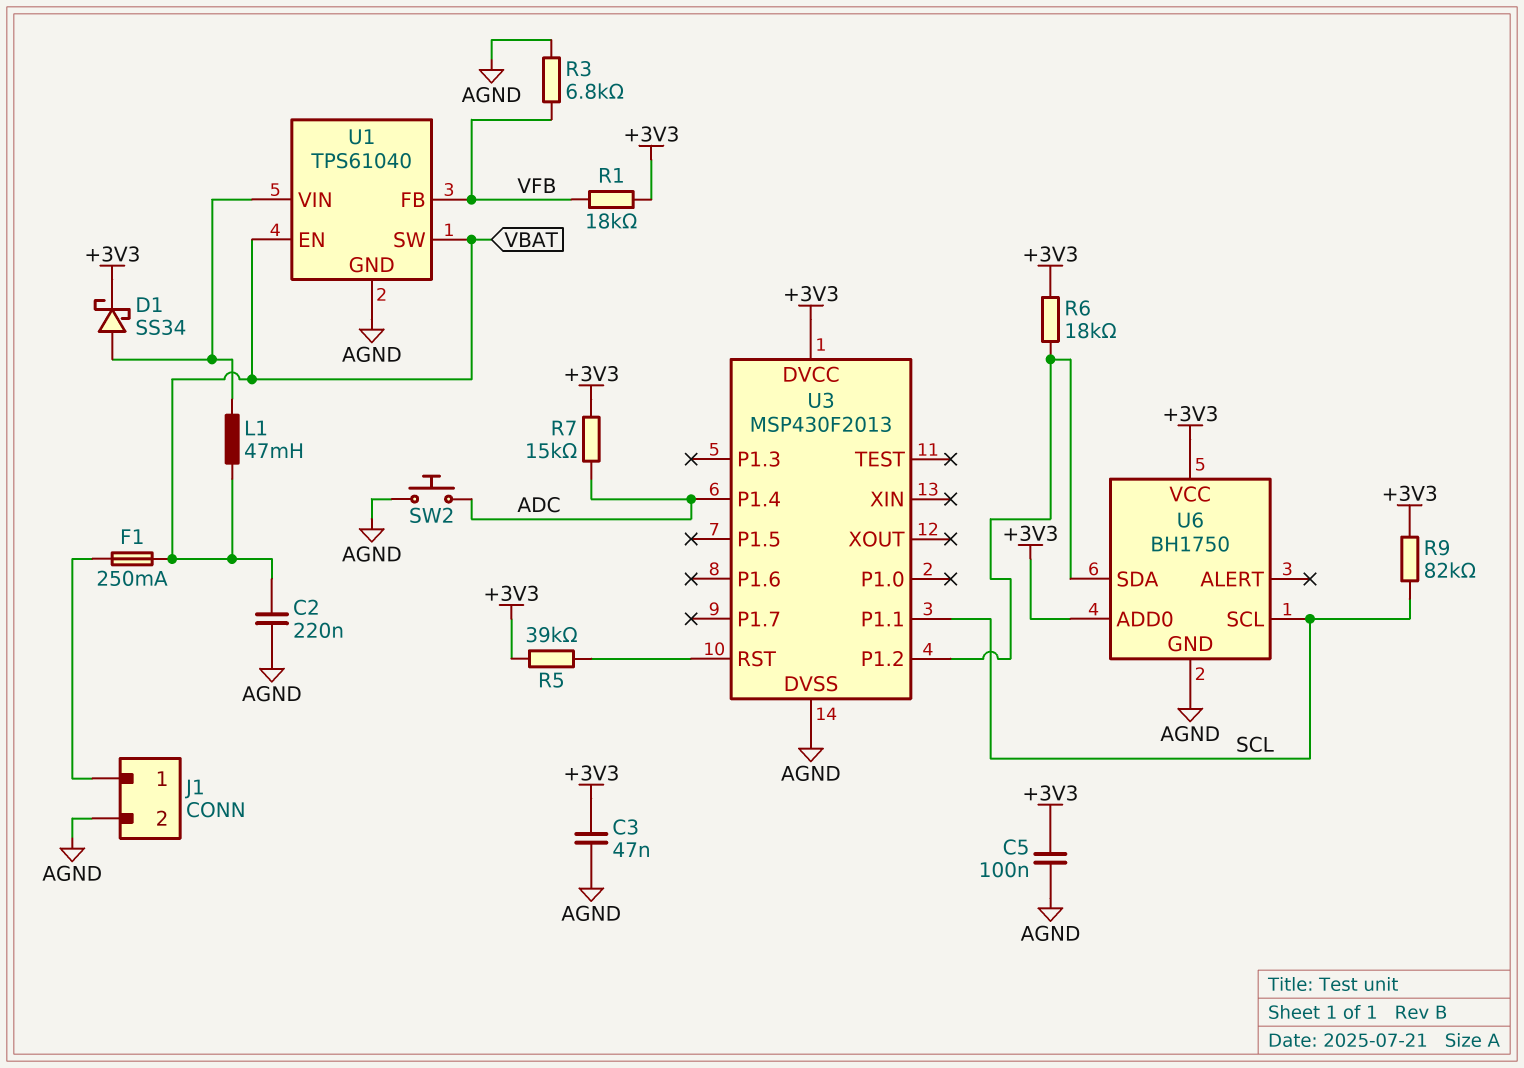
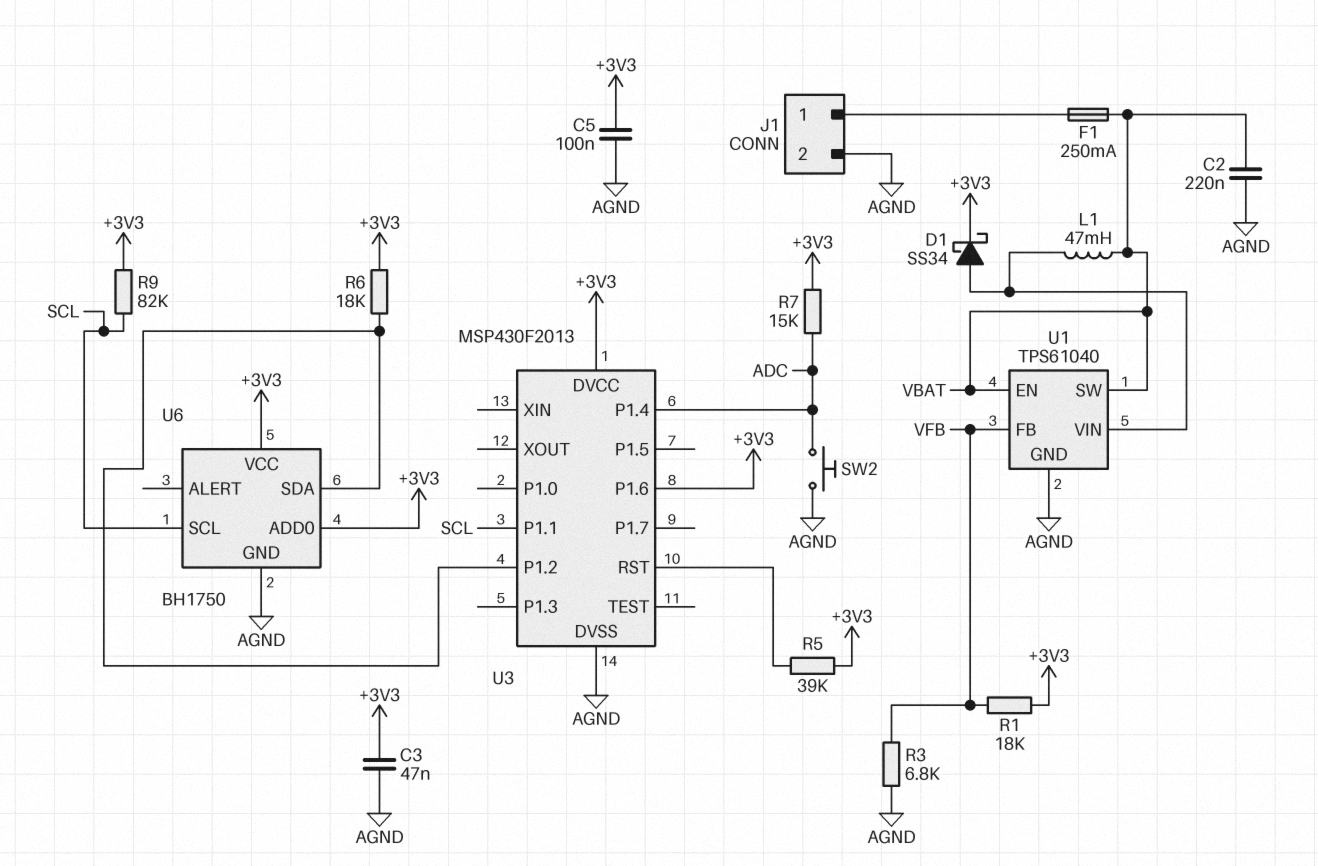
U3 pin P1.6: none -> +3V3

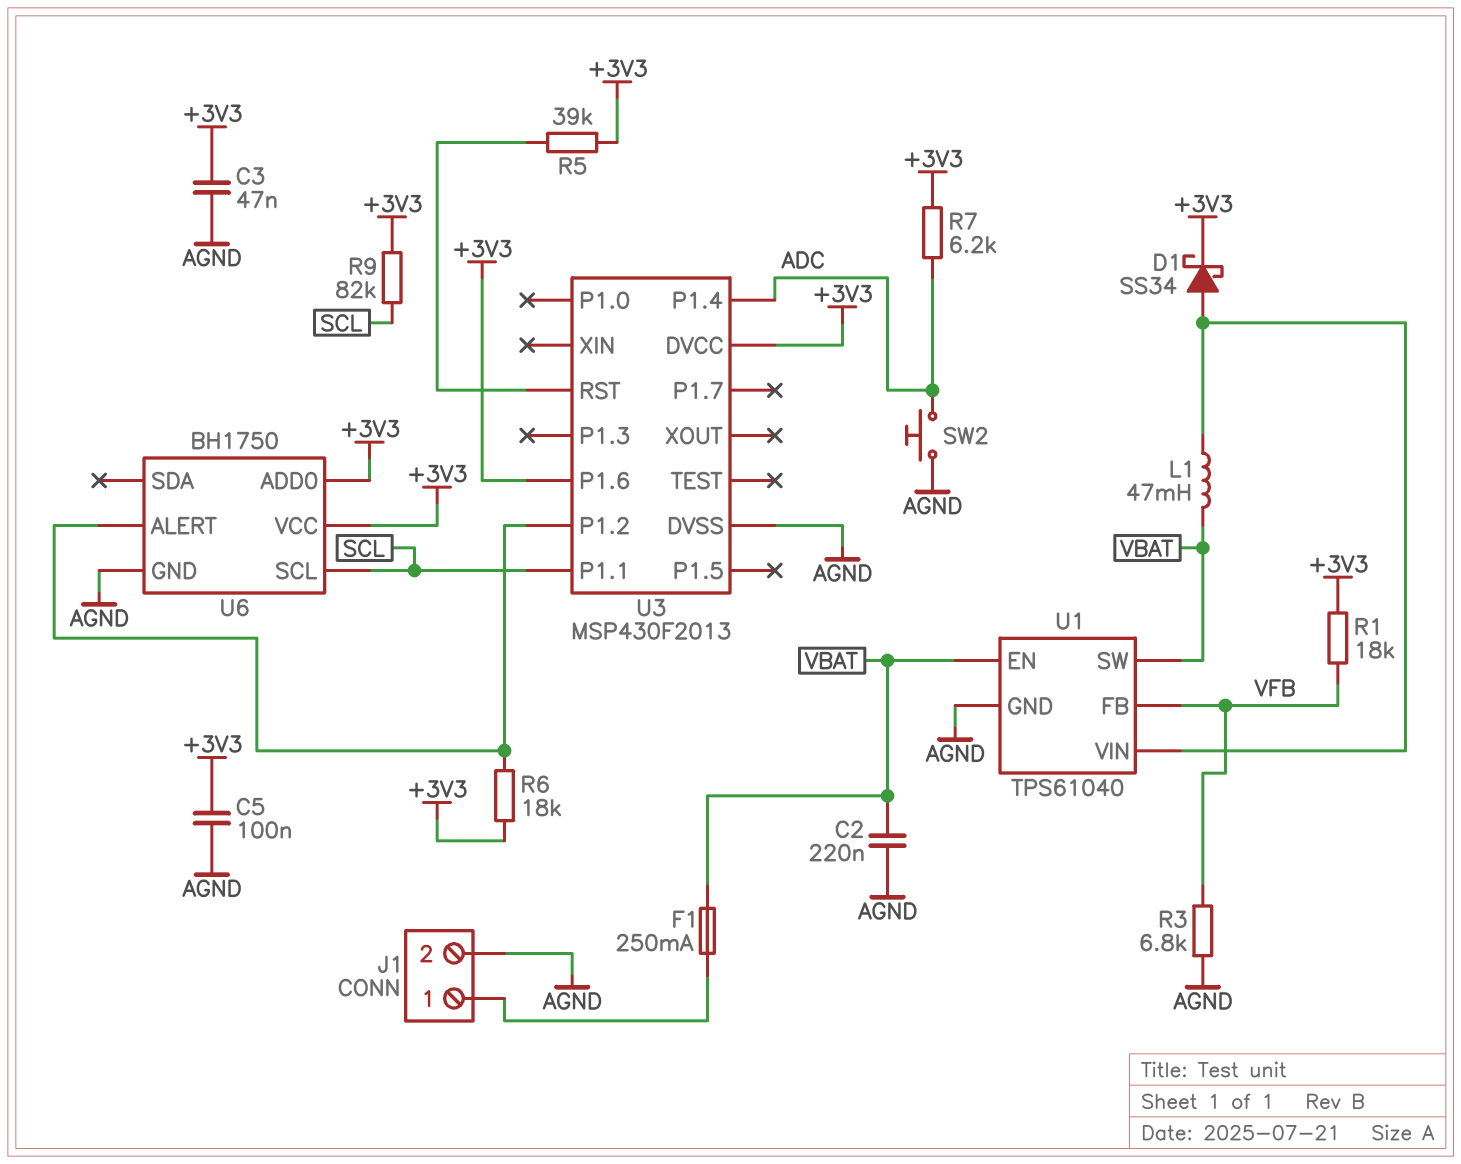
R7: 15k (+3V3, ADC) -> 6.2k (+3V3, ADC)
U6 pin ALERT: none -> U3/P1.2
U6 pin SDA: U3/P1.2 -> none

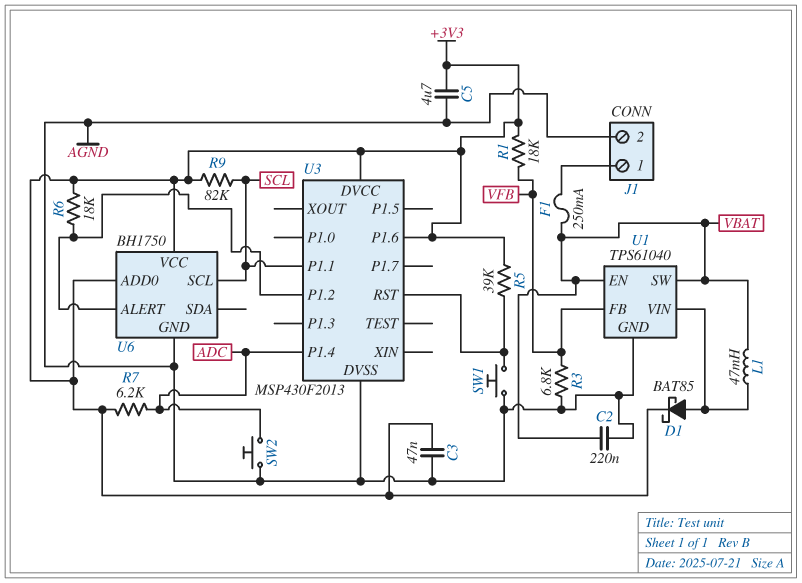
C5: 100nF (+3V3, AGND) -> 4.7uF (+3V3, AGND)
D1: schottky SS34 (A U1/VIN, K +3V3) -> schottky BAT85 (A U1/VIN, K +3V3)
SW1: none -> button (AGND, U3/RST)

